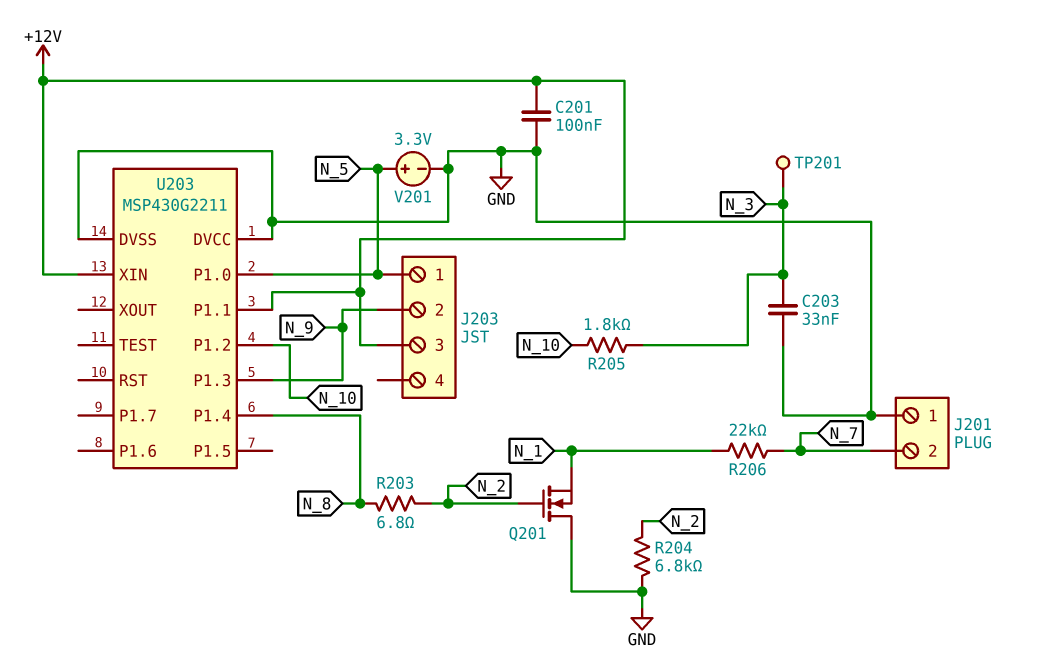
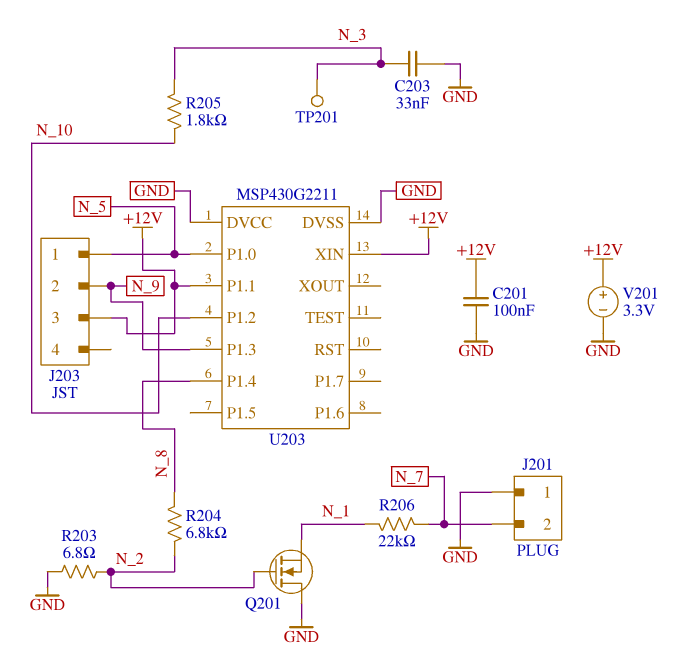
R203: 6.8 (N_2, N_8) -> 6.8 (GND, N_2)
R204: 6.8k (GND, N_2) -> 6.8k (N_2, N_8)
V201: 3.3V (plus N_5, minus GND) -> 3.3V (plus +12V, minus GND)

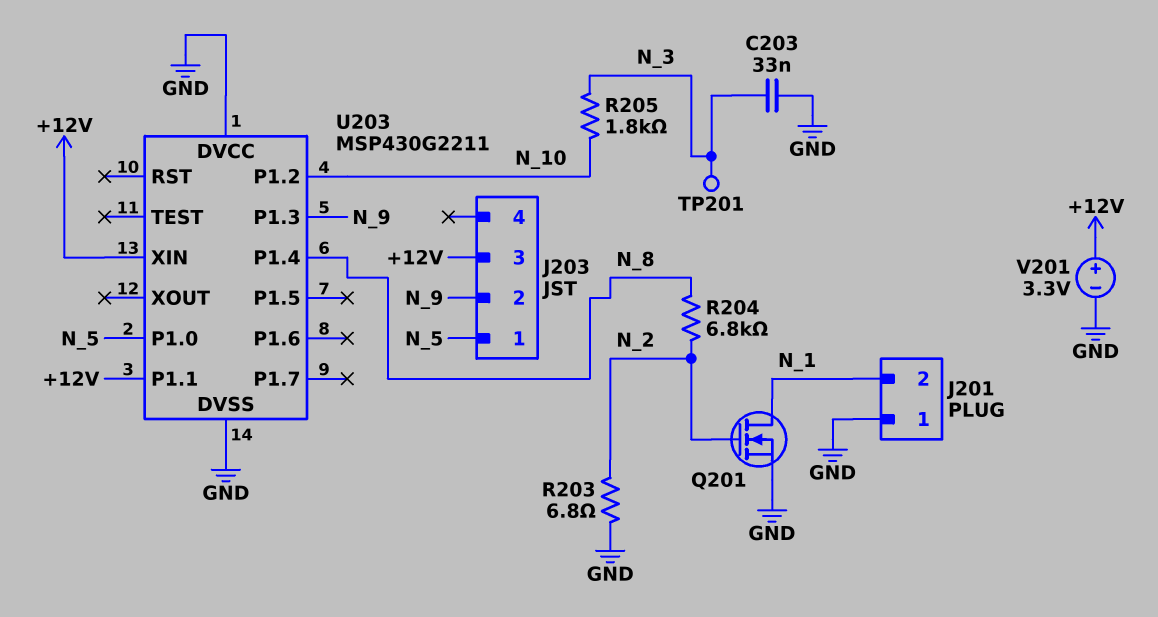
C201: 100nF (+12V, GND) -> none
J201 pin 2: N_7 -> N_1
Q201: NMOS (G N_2, D GND, S N_1) -> NMOS (G N_2, D N_1, S GND)
R206: 22k (N_1, N_7) -> none

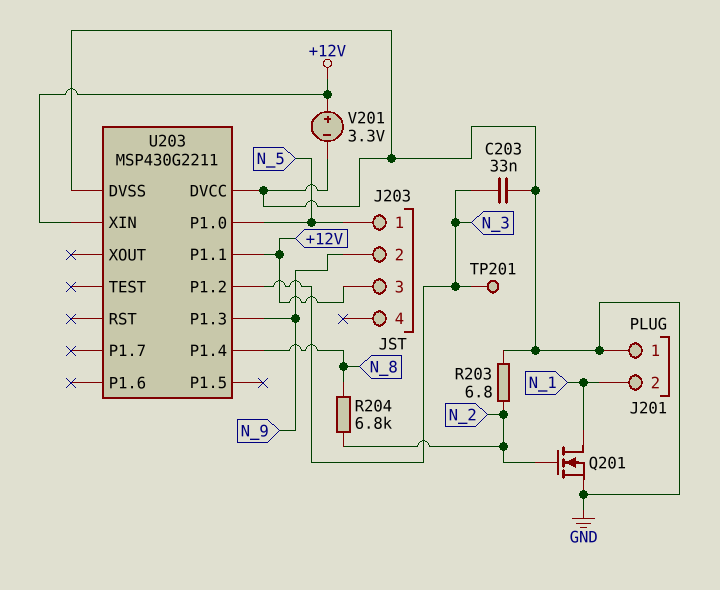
R205: 1.8k (N_3, N_10) -> none
U203 pin P1.2: N_10 -> N_3

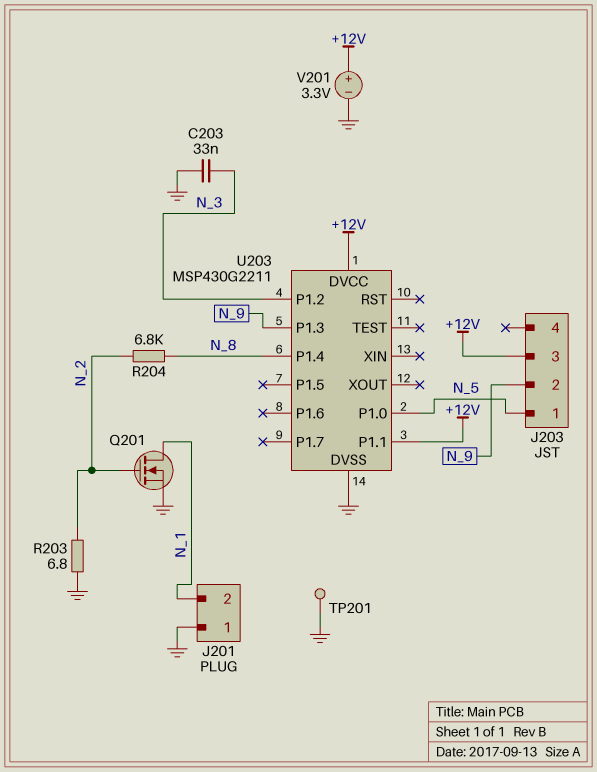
TP201: test point (N_3) -> test point (GND)
U203 pin DVCC: GND -> +12V
U203 pin XIN: +12V -> none

